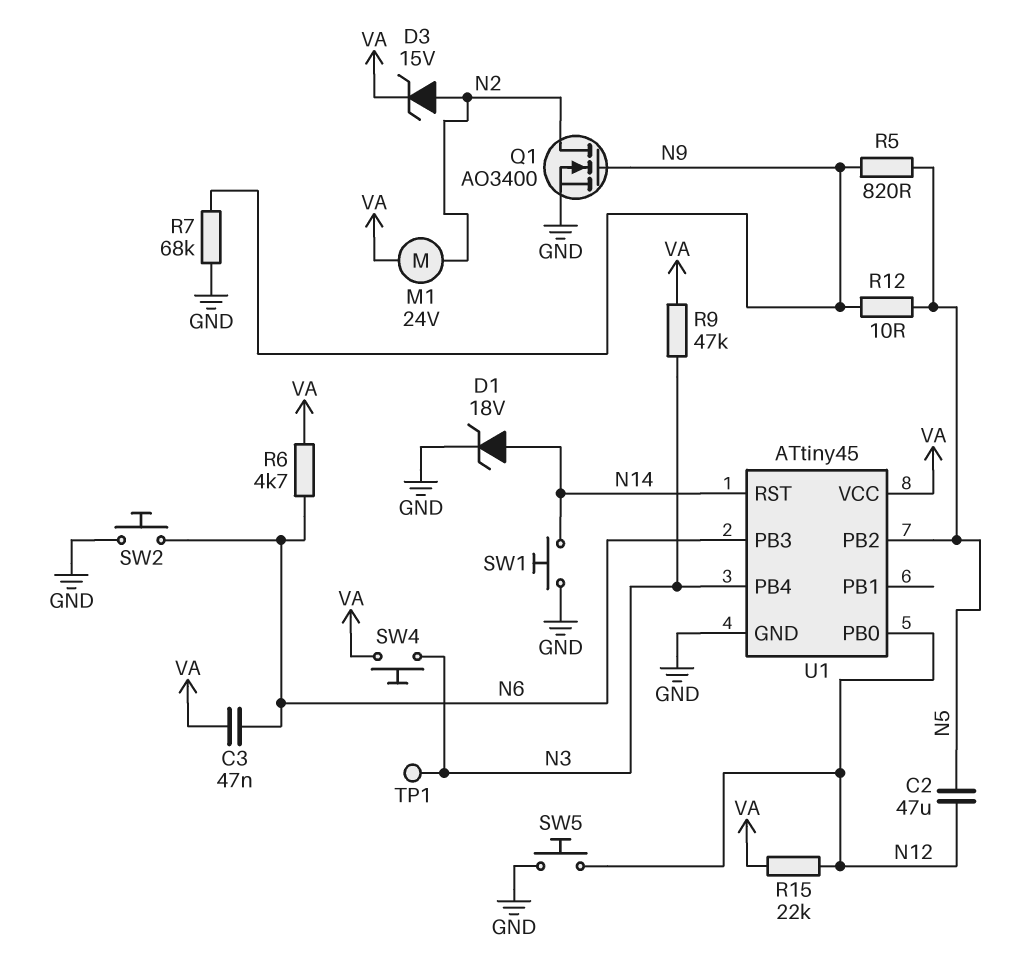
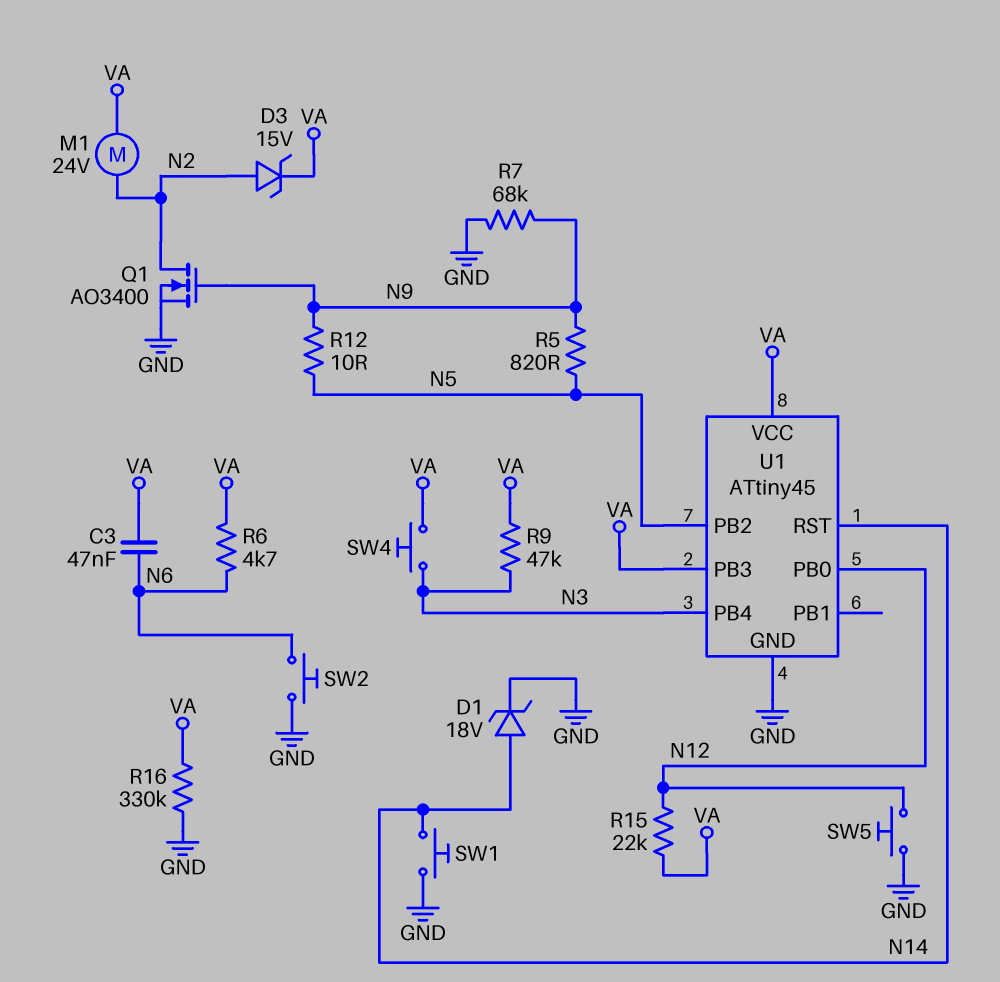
C2: 47uF (N5, N12) -> none
R16: none -> 330k (GND, VA)
TP1: test point (N3) -> none
U1 pin PB3: N6 -> VA

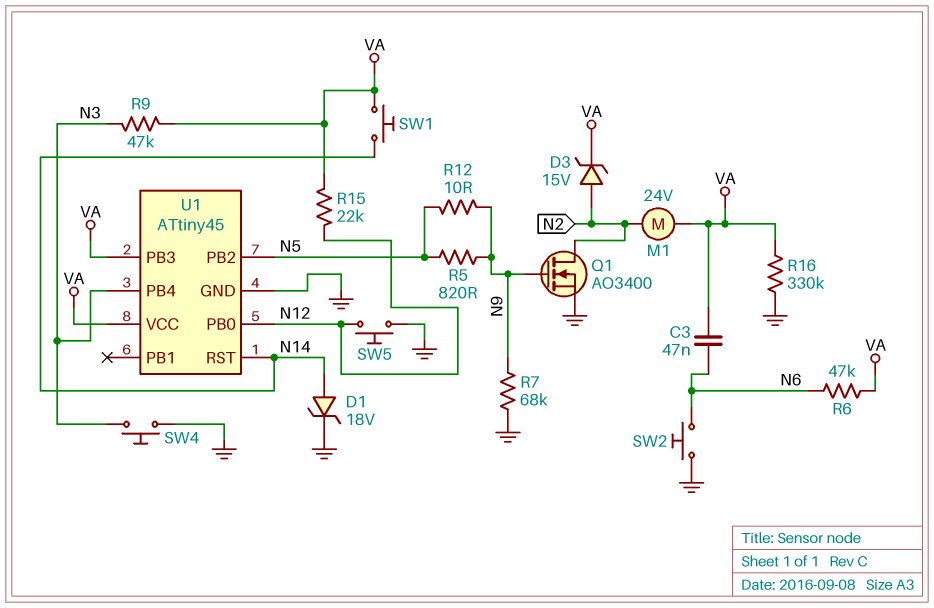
R6: 4.7k (N6, VA) -> 47k (N6, VA)
SW1: button (GND, N14) -> button (N14, VA)
SW4: button (N3, VA) -> button (GND, N3)

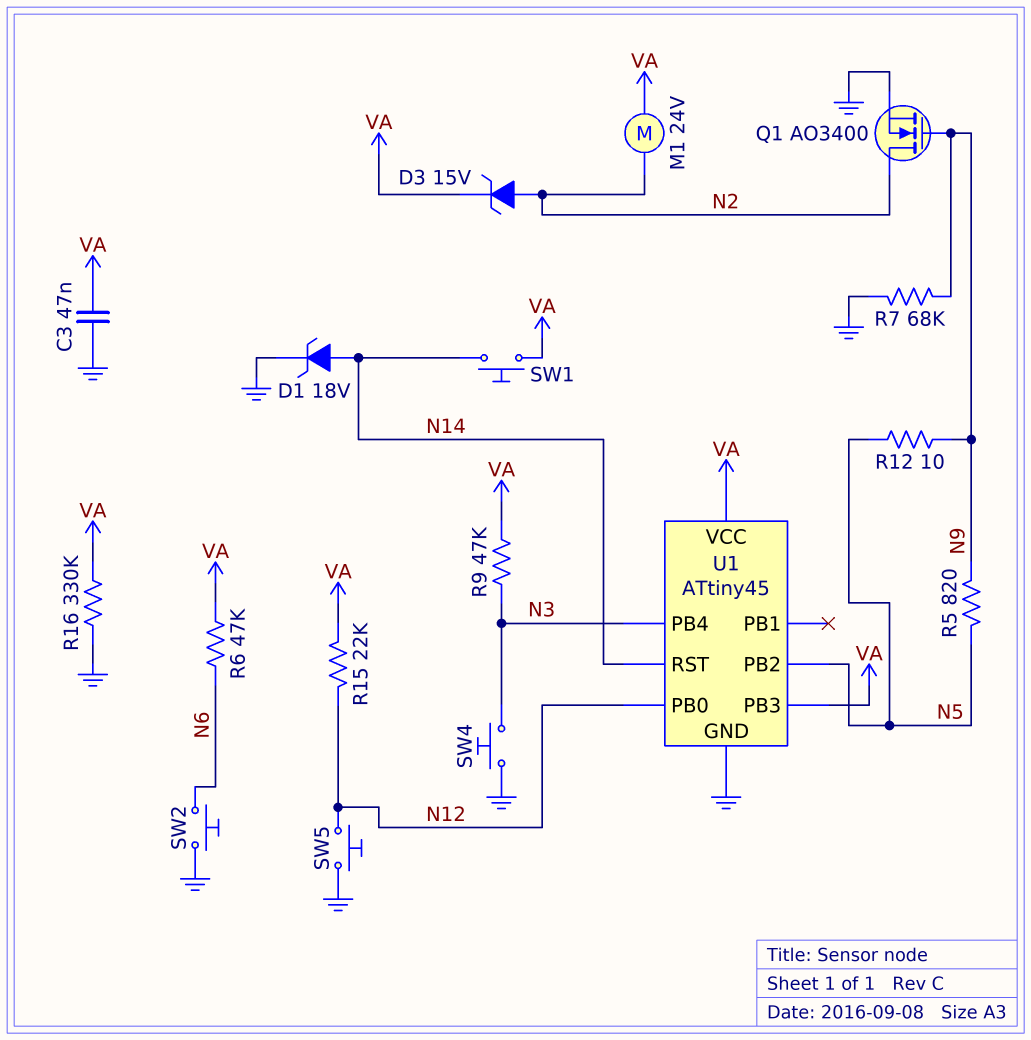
C3: 47nF (N6, VA) -> 47nF (GND, VA)

